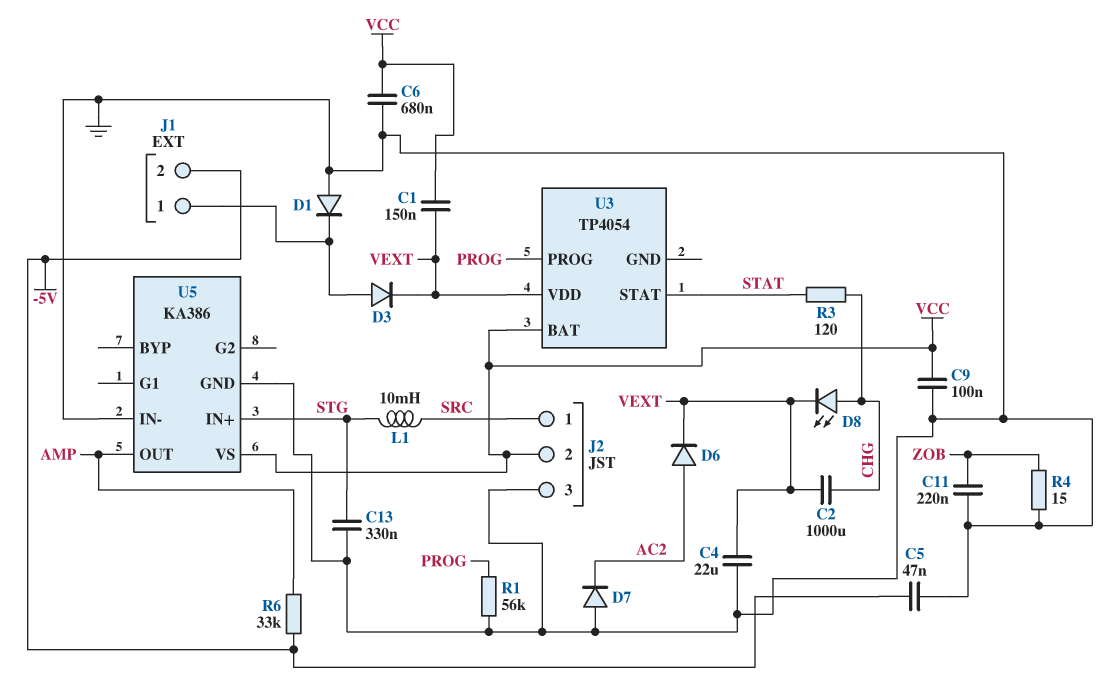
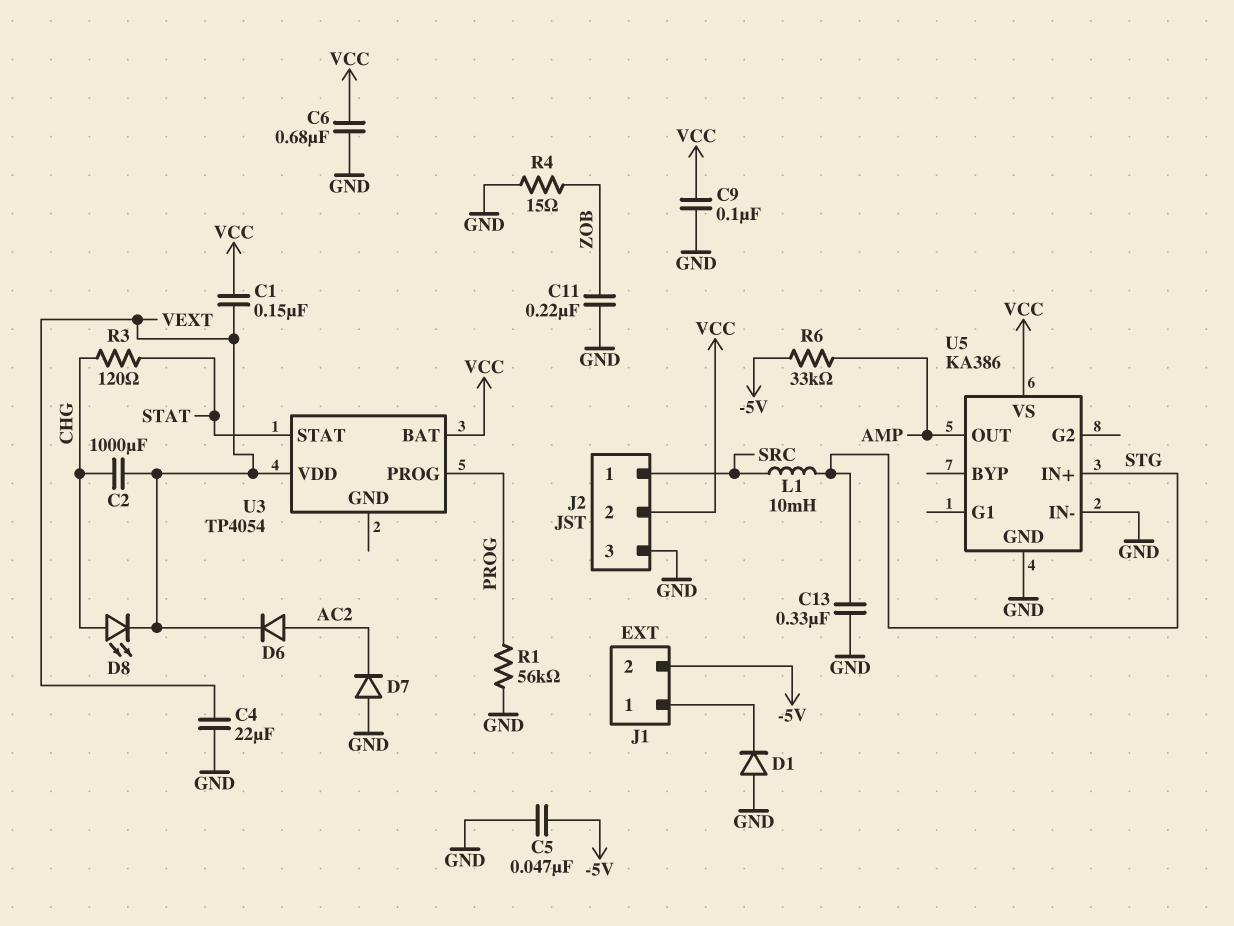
D3: diode (A J1/1, K VEXT) -> none

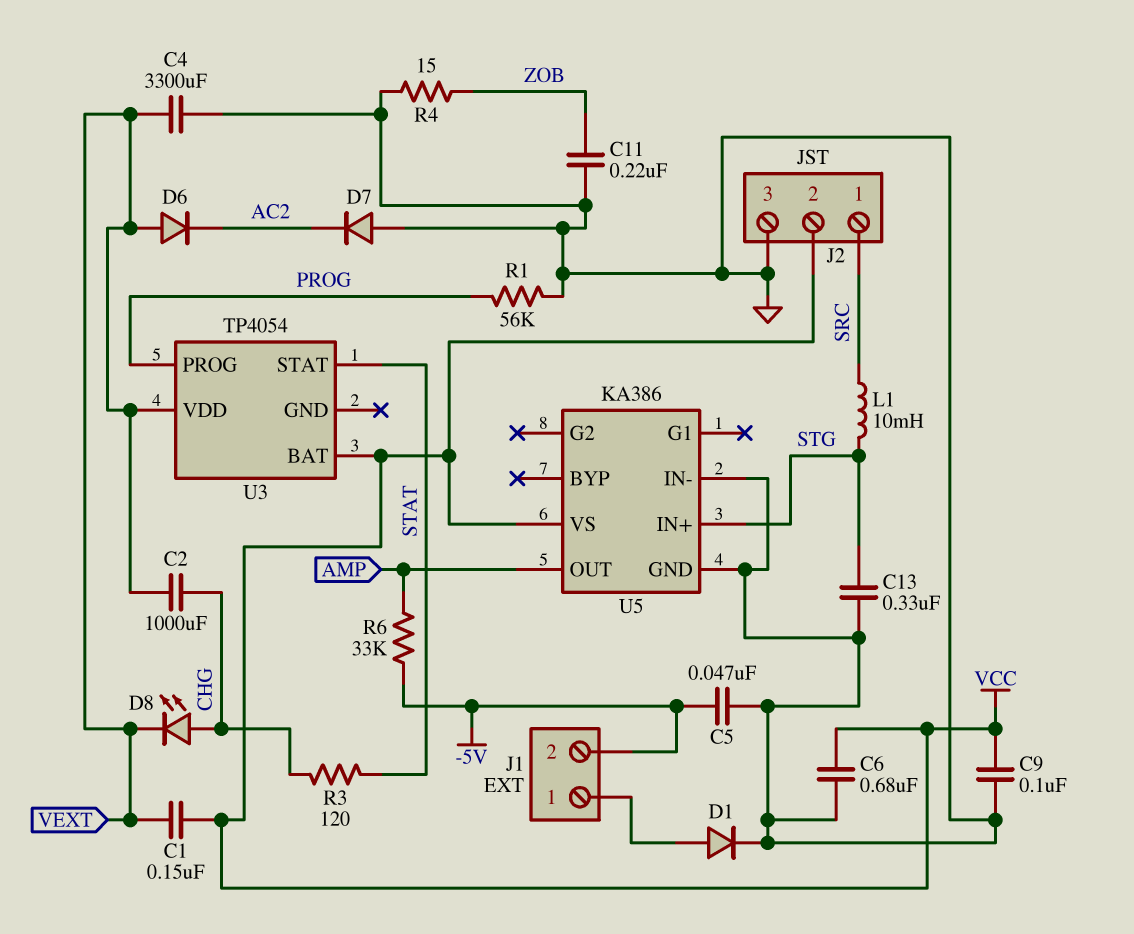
C4: 22uF (GND, VEXT) -> 3300uF (GND, VEXT)
D1: diode (A GND, K J1/1) -> diode (A J1/1, K GND)
D6: diode (A AC2, K VEXT) -> diode (A VEXT, K AC2)

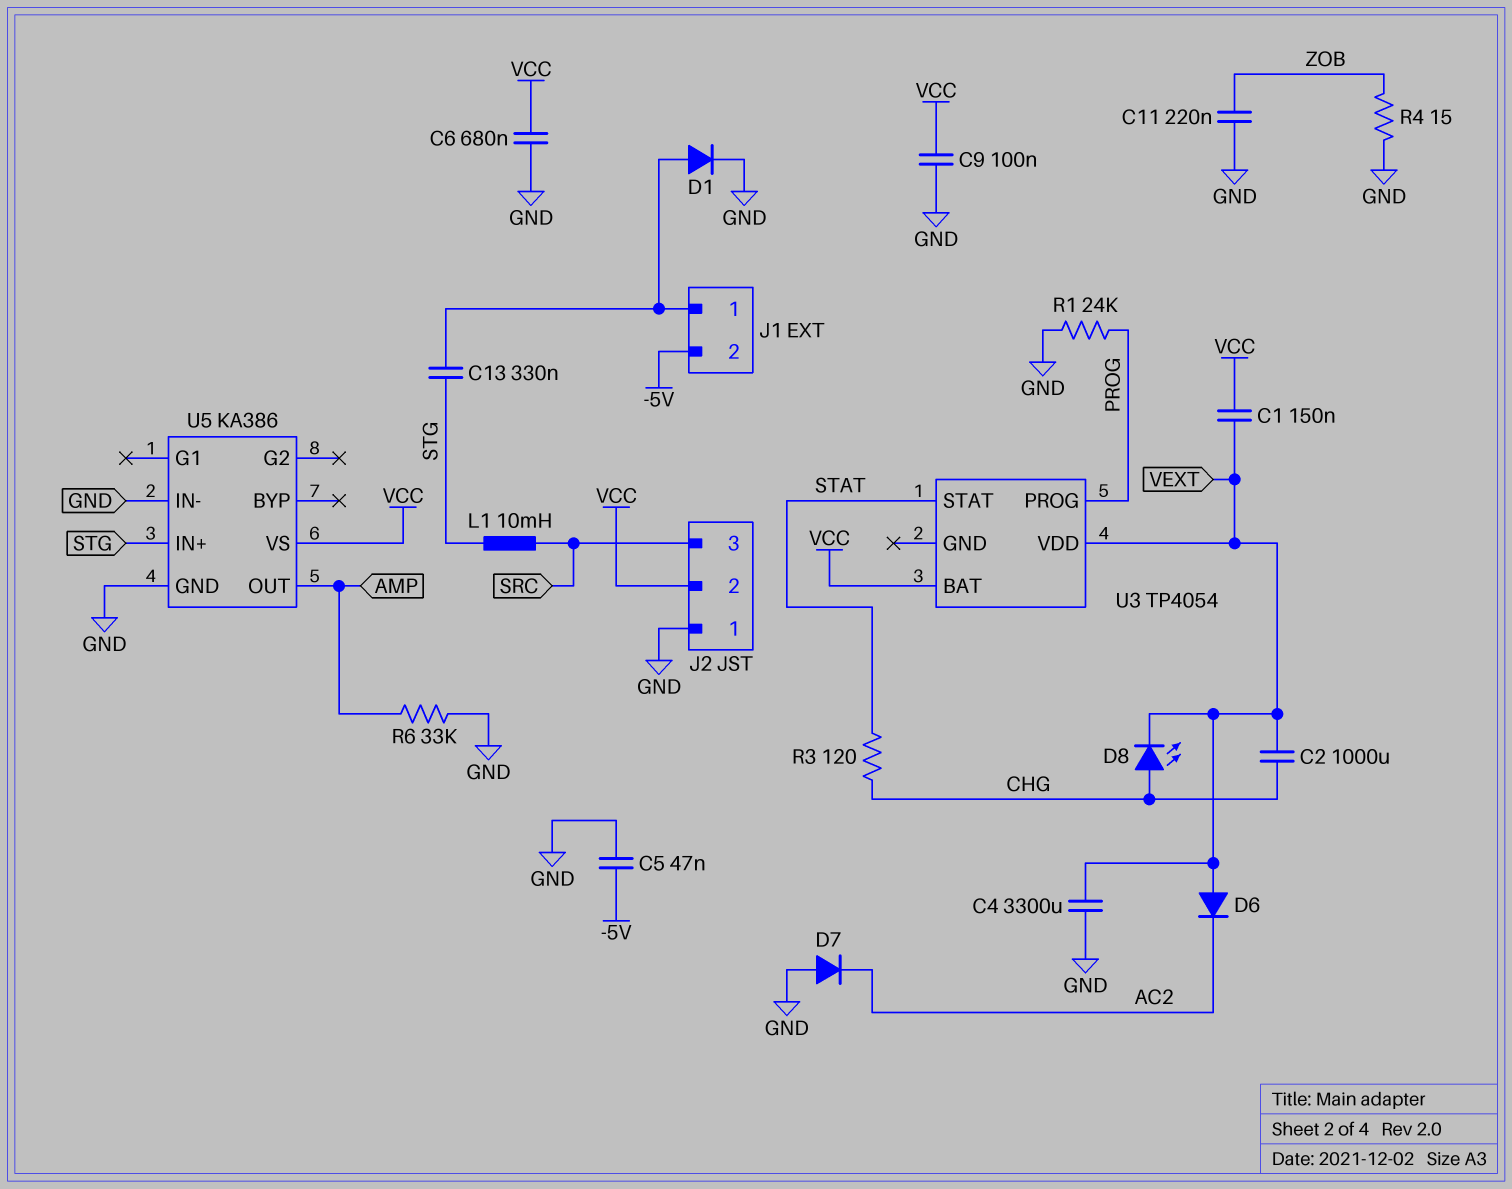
C13: 330nF (GND, STG) -> 330nF (J1/1, STG)
J2 pin 1: SRC -> GND
J2 pin 3: GND -> SRC
R1: 56k (GND, PROG) -> 24k (GND, PROG)
R6: 33k (-5V, AMP) -> 33k (AMP, GND)

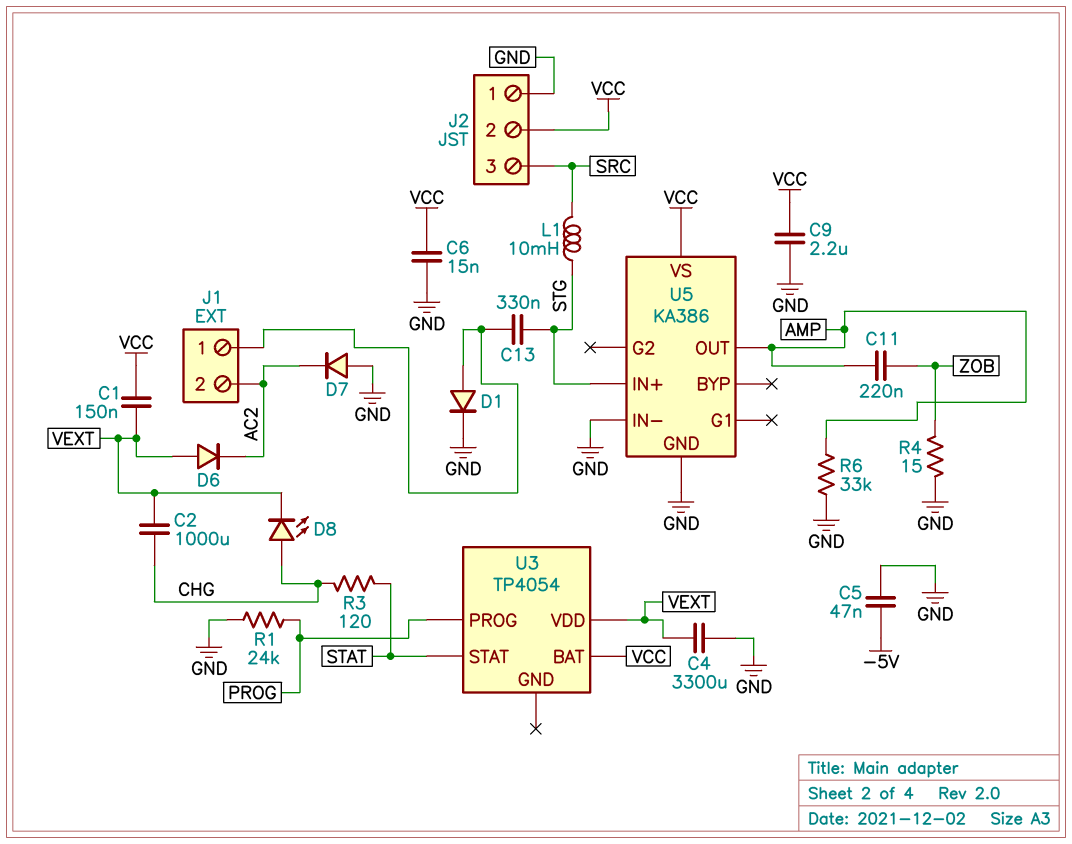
C6: 680nF (GND, VCC) -> 15nF (GND, VCC)
C9: 100nF (GND, VCC) -> 2.2uF (GND, VCC)
C11: 220nF (GND, ZOB) -> 220nF (AMP, ZOB)
J1 pin 2: -5V -> AC2

